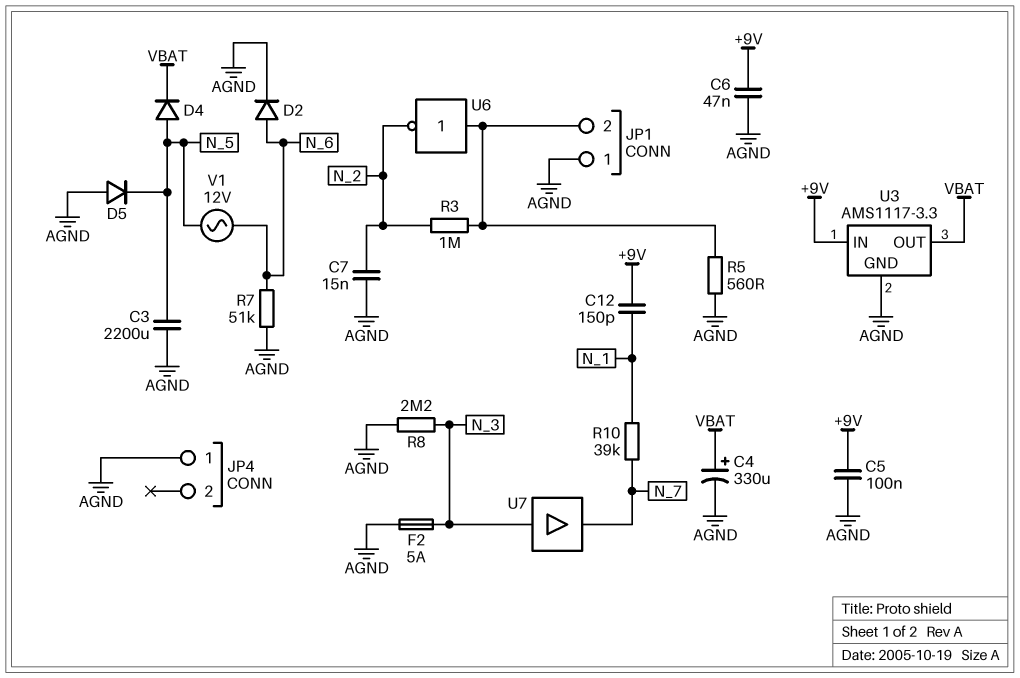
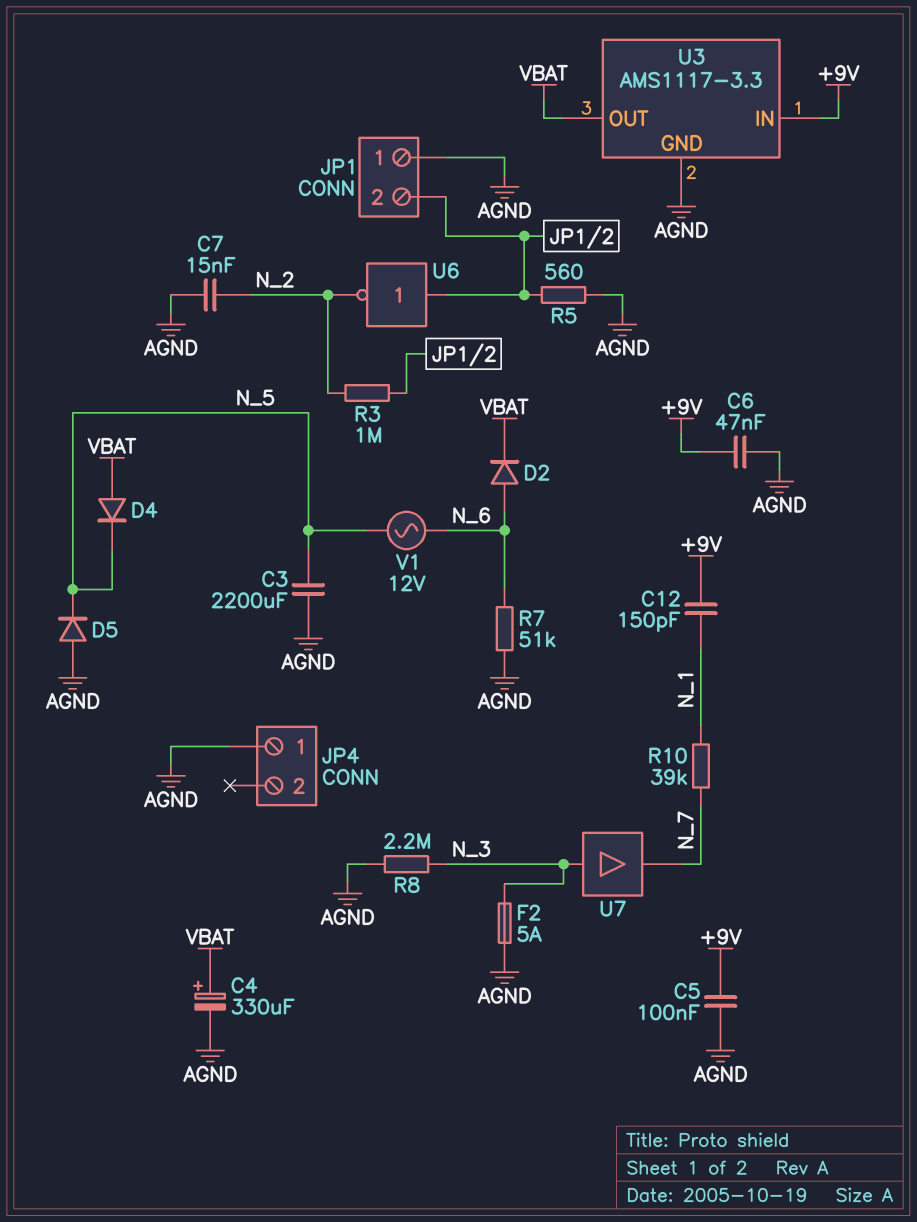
D2: diode (A N_6, K AGND) -> diode (A N_6, K VBAT)
D4: diode (A N_5, K VBAT) -> diode (A VBAT, K N_5)

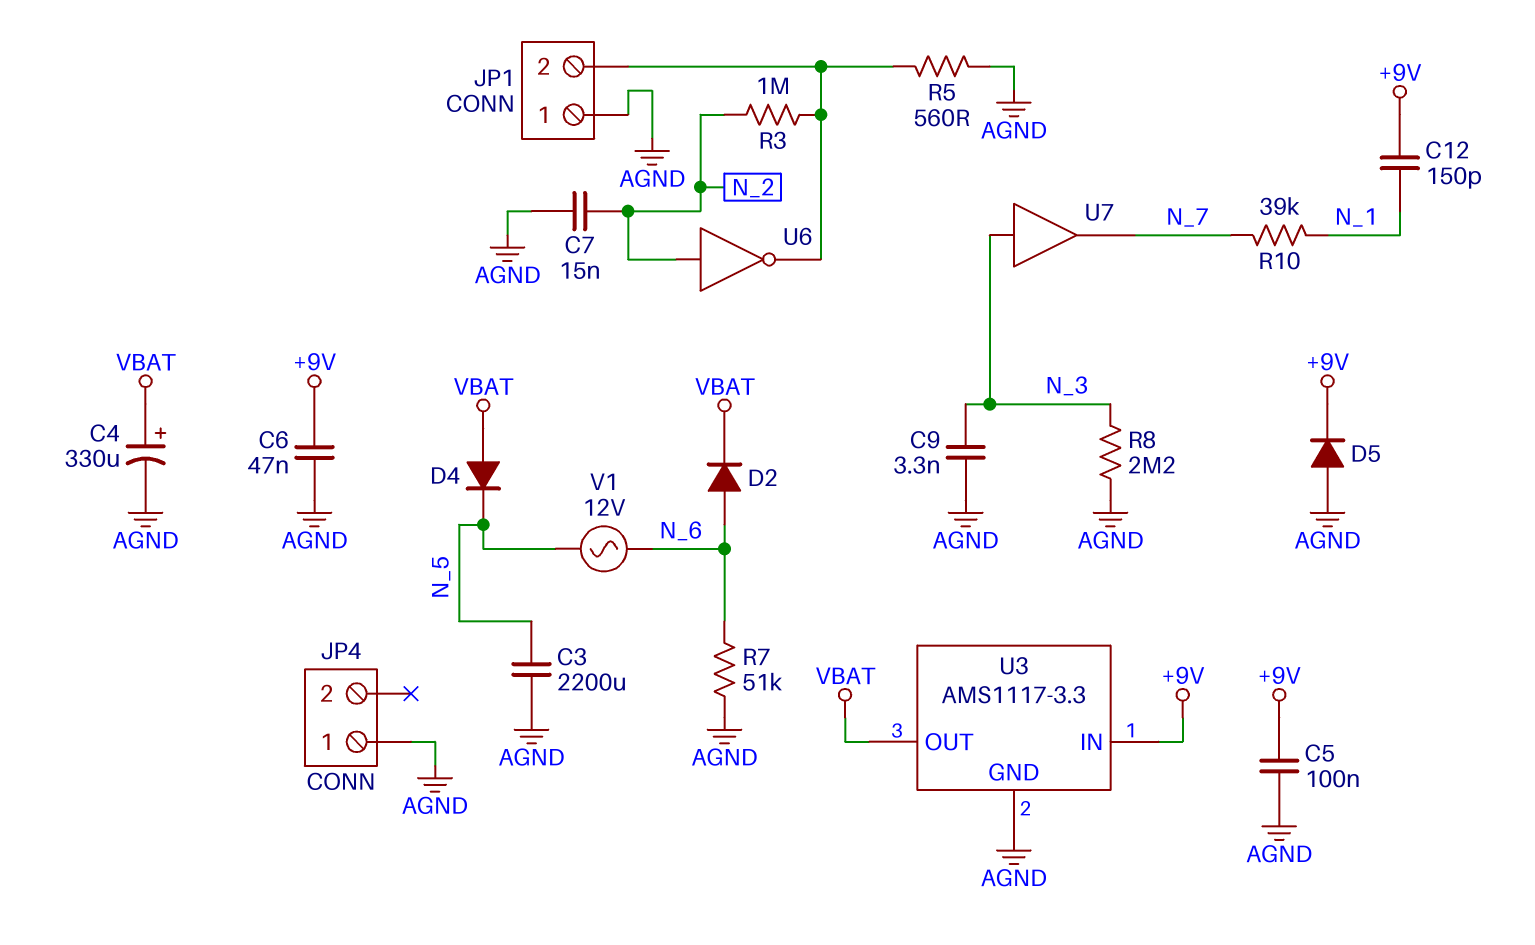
C9: none -> 3.3nF (AGND, N_3)
D5: diode (A AGND, K N_5) -> diode (A AGND, K +9V)
F2: 5A (AGND, N_3) -> none
U6: NOT (in JP1/2, out N_2) -> NOT (in N_2, out JP1/2)

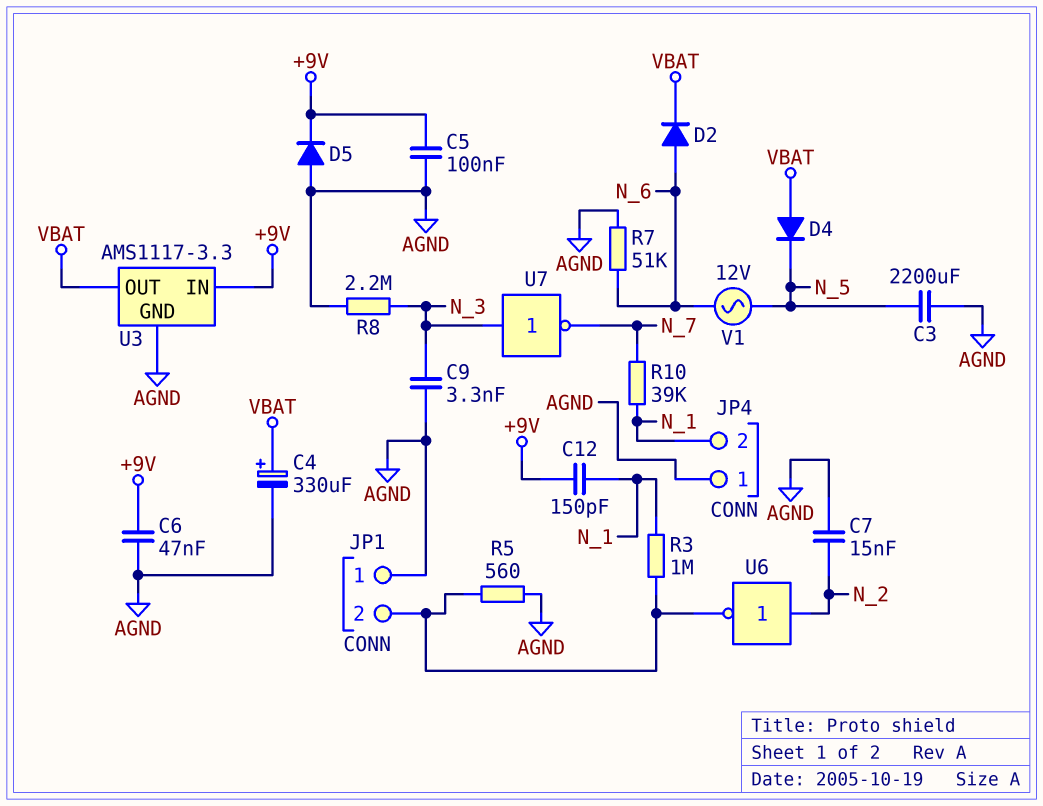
JP4 pin 2: none -> N_1
R3: 1M (JP1/2, N_2) -> 1M (JP1/2, N_1)
U7: buffer (in N_3, out N_7) -> NOT (in N_3, out N_7)

